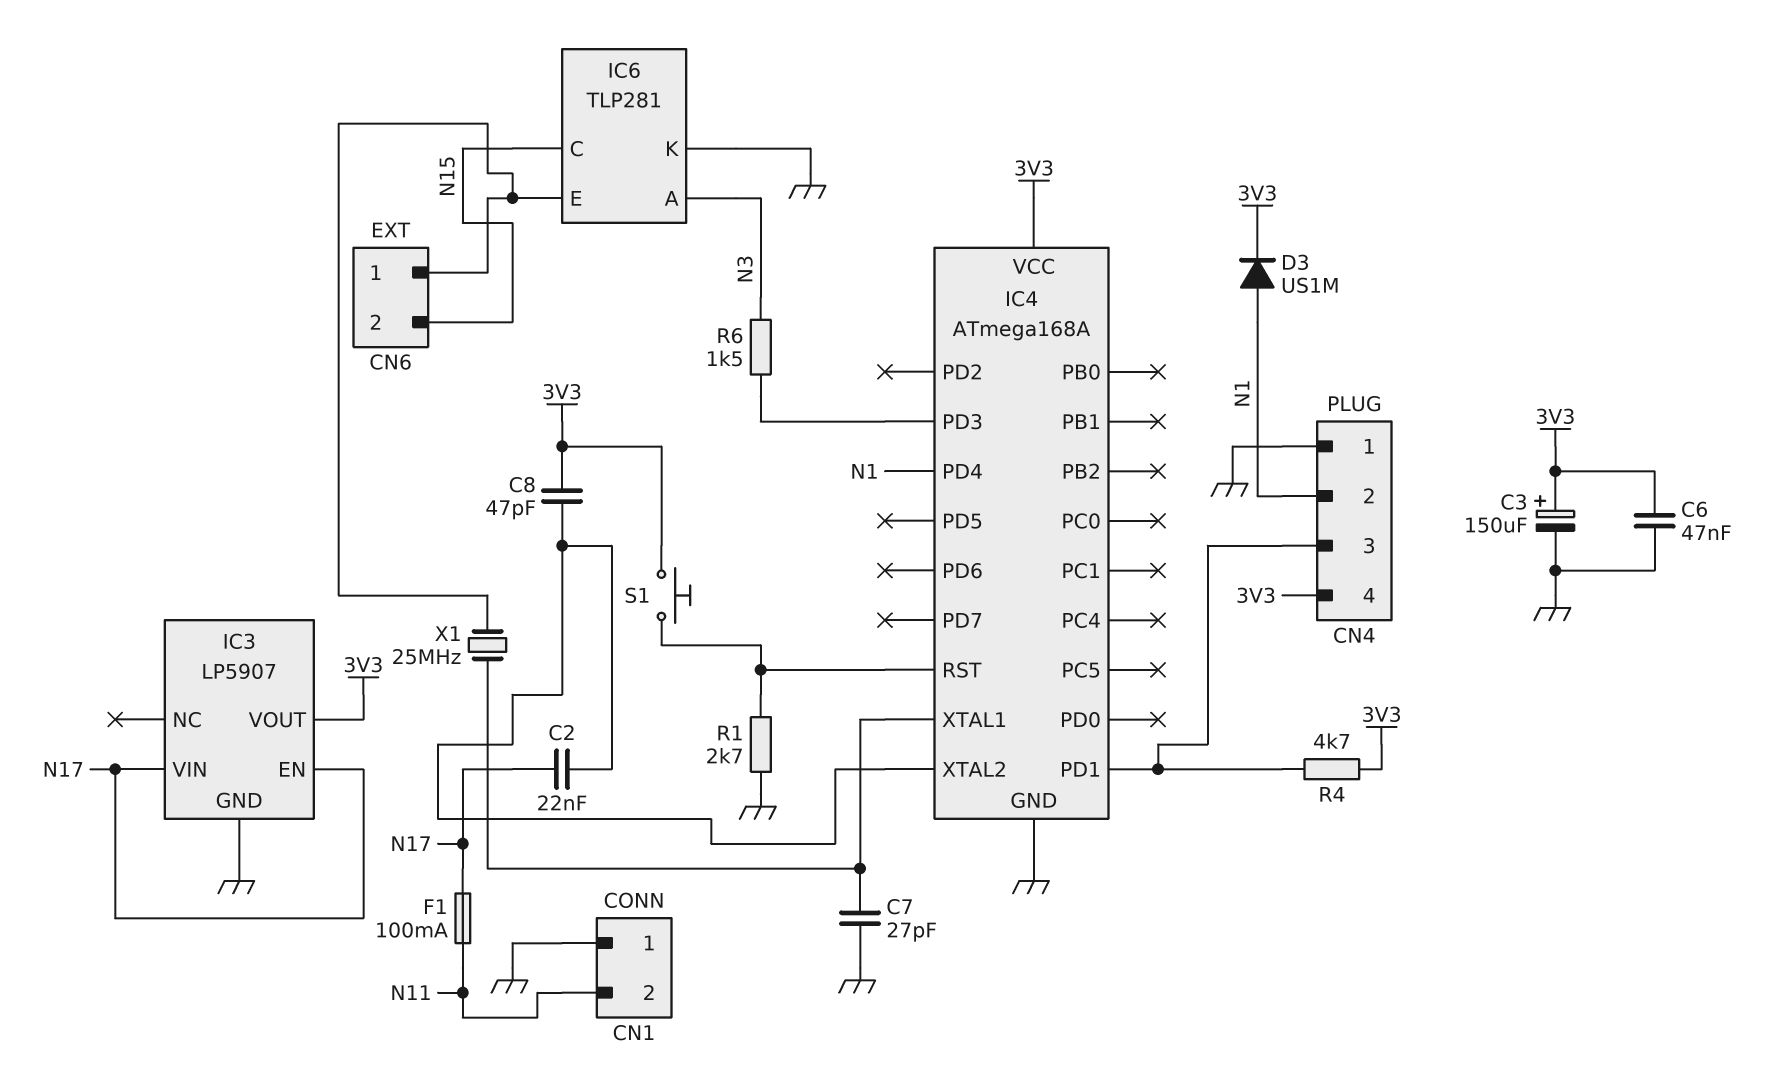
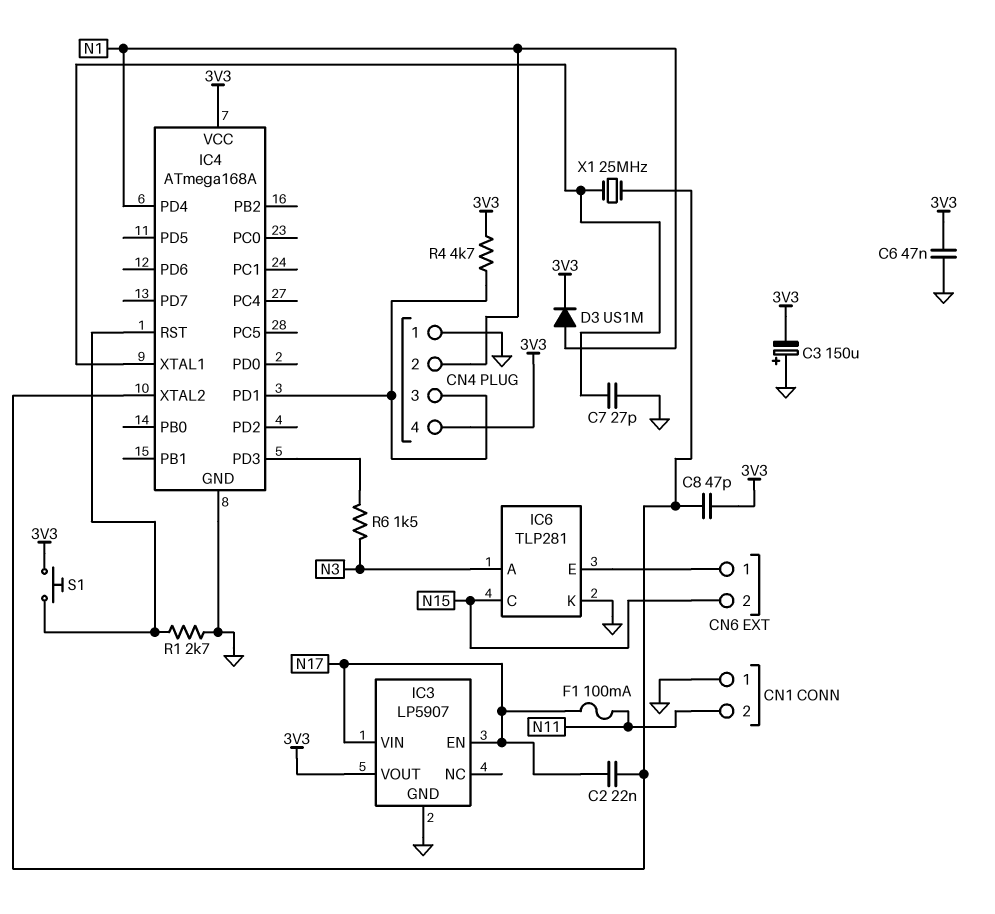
C3: 150uF (plus 3V3, minus GND) -> 150uF (plus GND, minus 3V3)
X1: 25MHz (CN6/1, IC4/XTAL1) -> 25MHz (IC4/XTAL1, IC4/XTAL2)

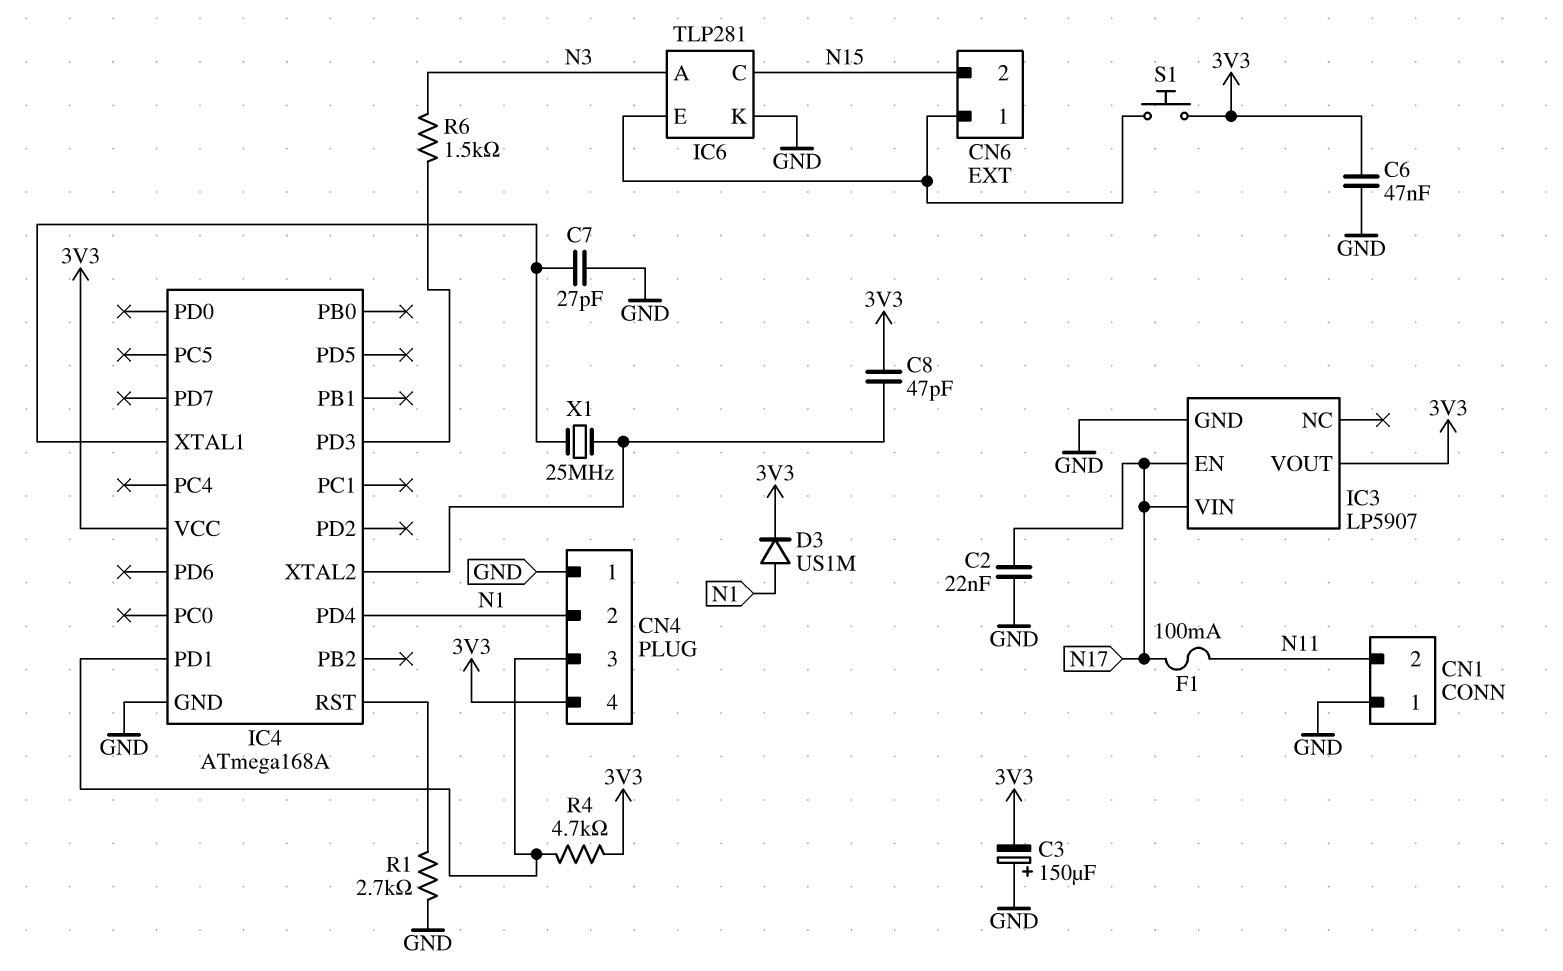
C2: 22nF (IC4/XTAL2, N17) -> 22nF (GND, N17)
S1: button (3V3, IC4/RST) -> button (3V3, CN6/1)

